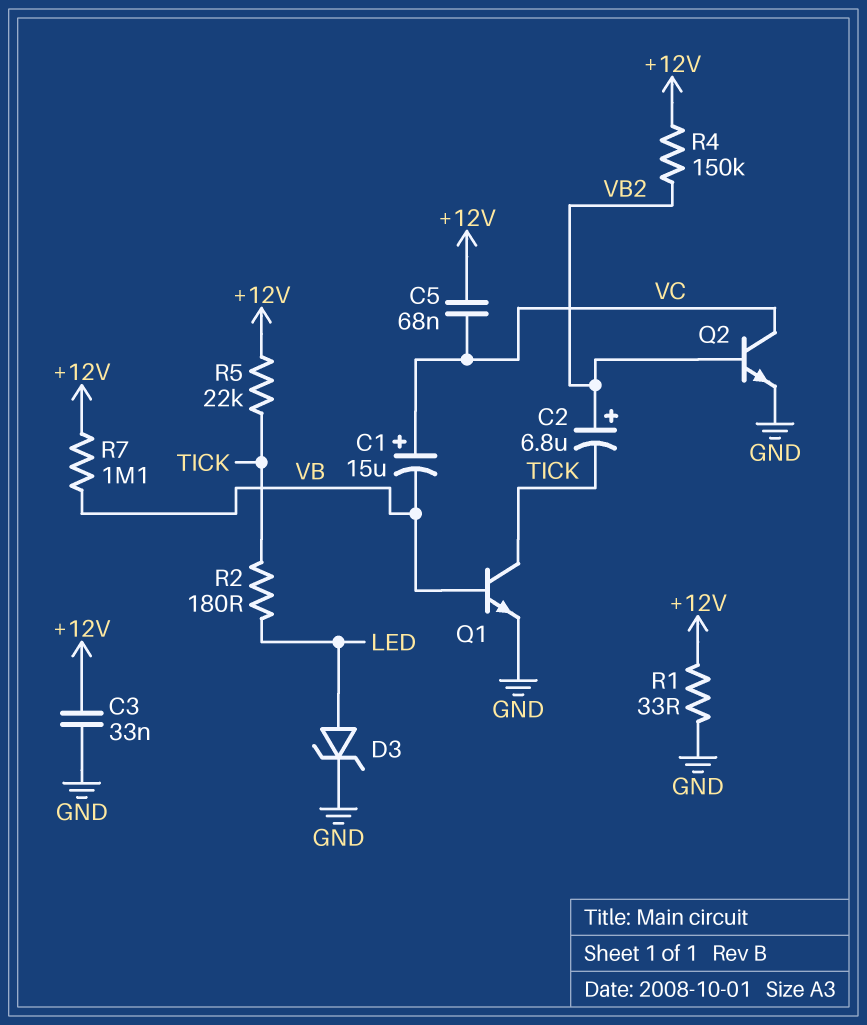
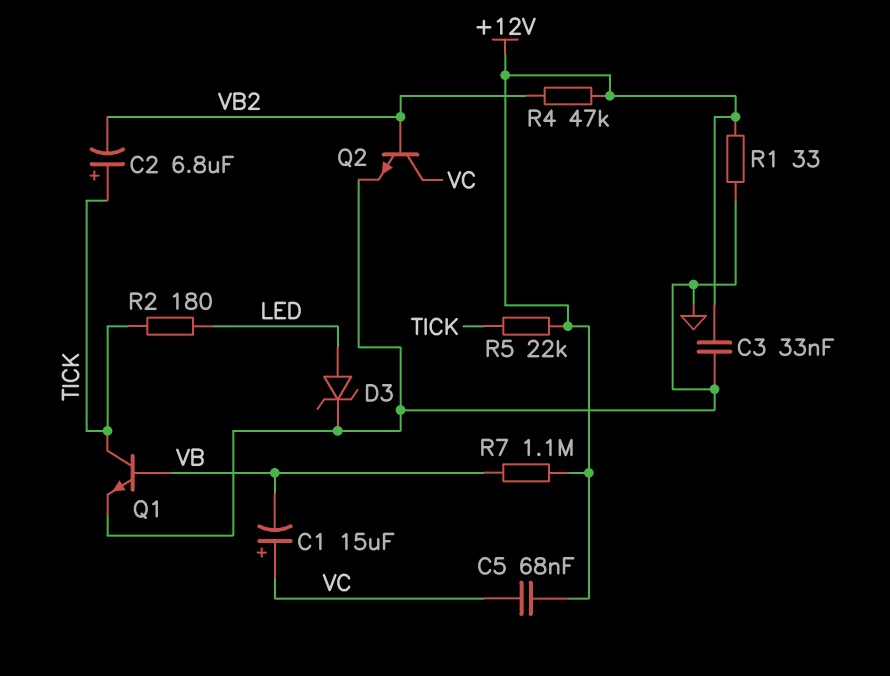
C2: 6.8uF (plus VB2, minus TICK) -> 6.8uF (plus TICK, minus VB2)
R4: 150k (+12V, VB2) -> 47k (+12V, VB2)

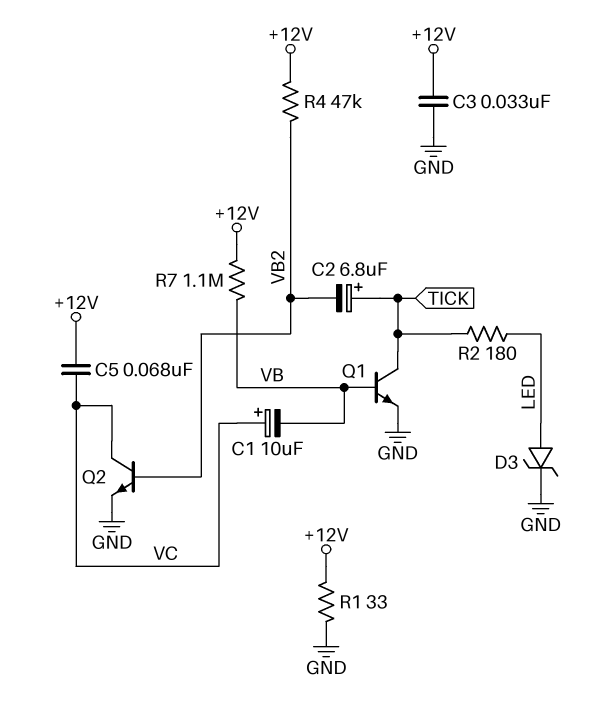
C1: 15uF (plus VC, minus VB) -> 10uF (plus VC, minus VB)
R5: 22k (+12V, TICK) -> none

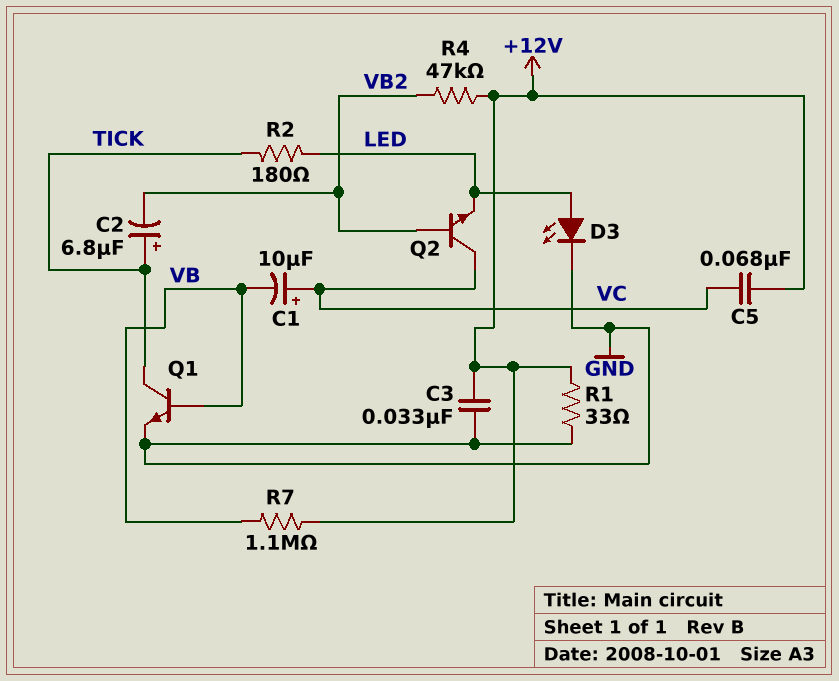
D3: zener (A LED, K GND) -> LED (A LED, K GND)
Q2: NPN (B VB2, C VC, E GND) -> NPN (B VB2, C VC, E LED)

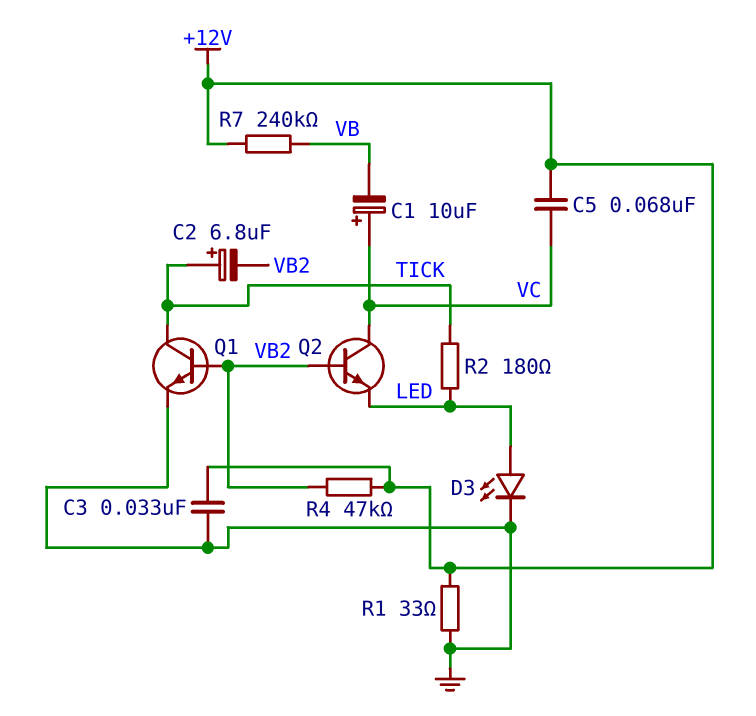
Q1: NPN (B VB, C TICK, E GND) -> NPN (B VB2, C TICK, E GND)
R7: 1.1M (+12V, VB) -> 240k (+12V, VB)

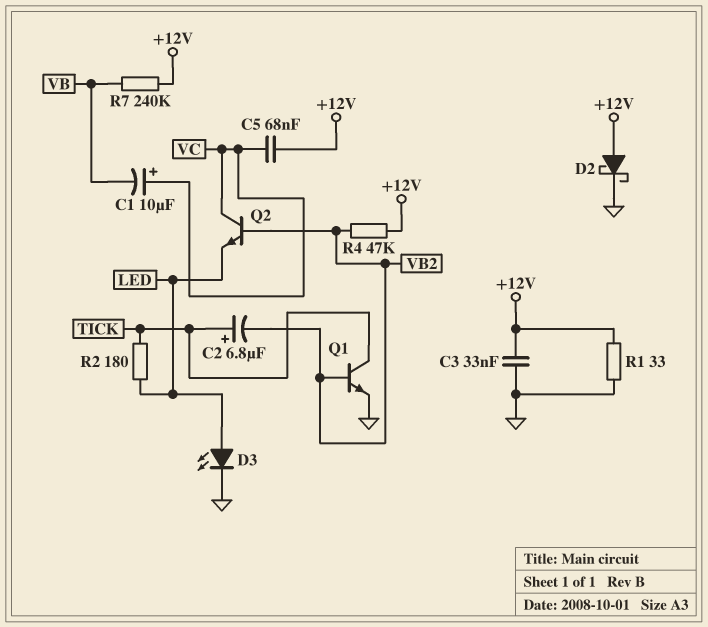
D2: none -> schottky (A +12V, K GND)

